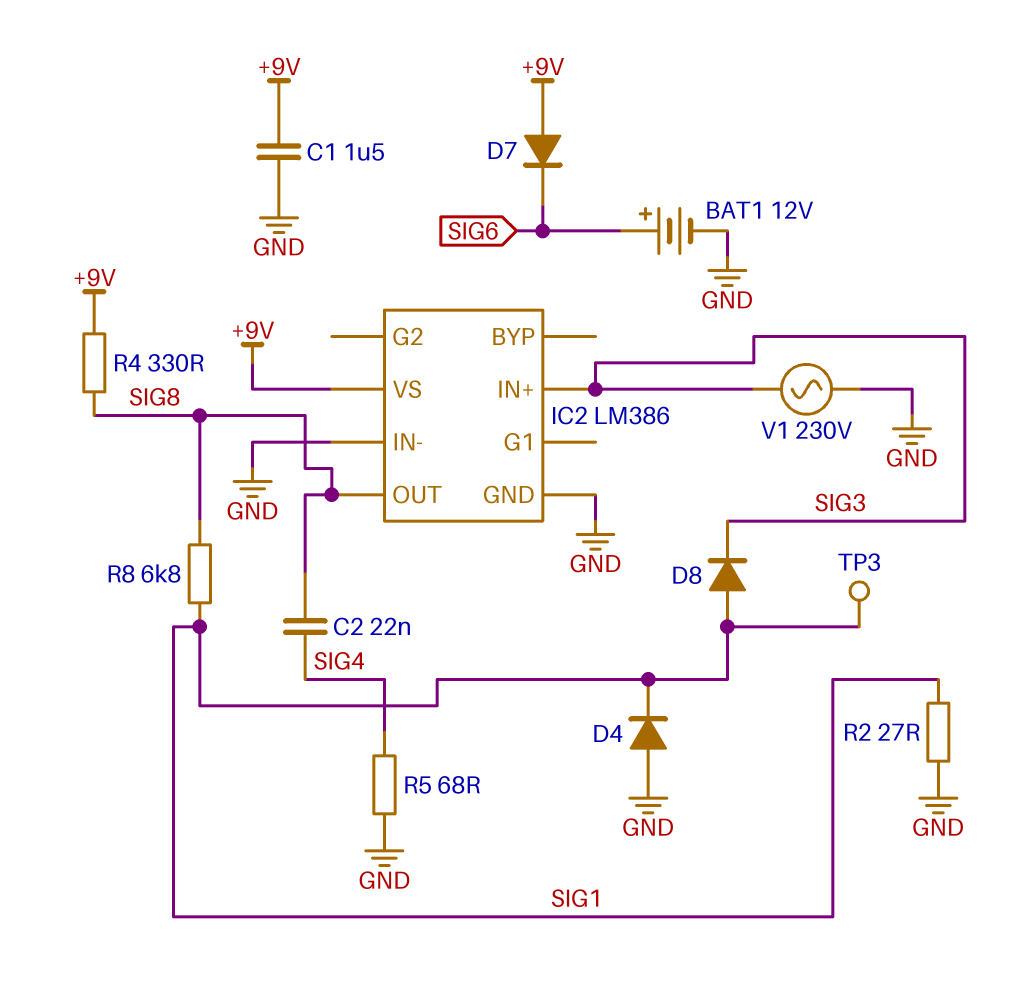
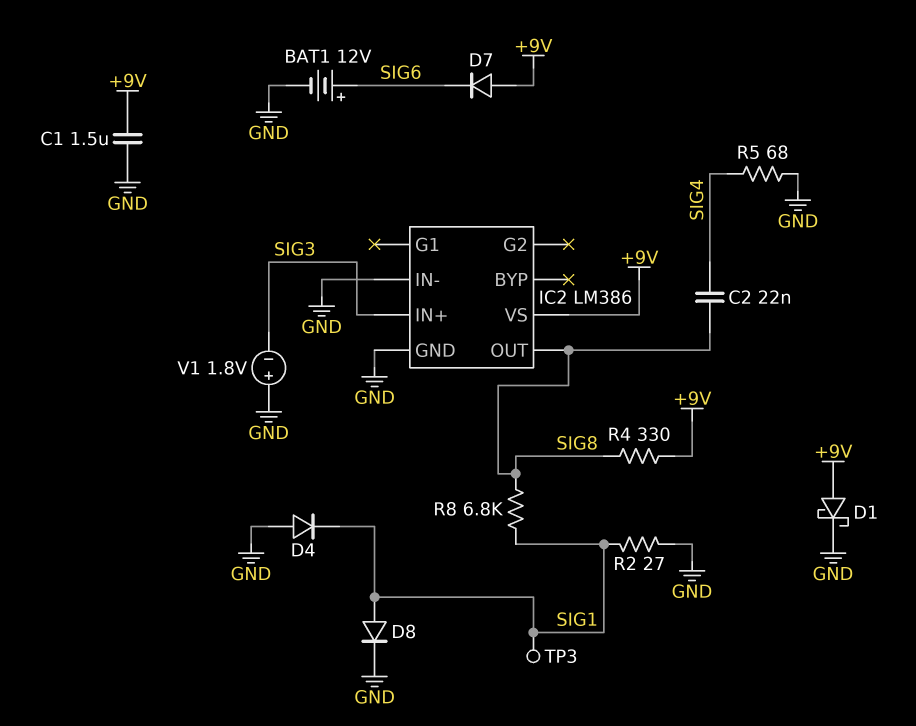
D1: none -> schottky (A +9V, K GND)
D8: diode (A SIG1, K SIG3) -> diode (A SIG1, K GND)
V1: AC 230V (GND, SIG3) -> 1.8V (plus GND, minus SIG3)

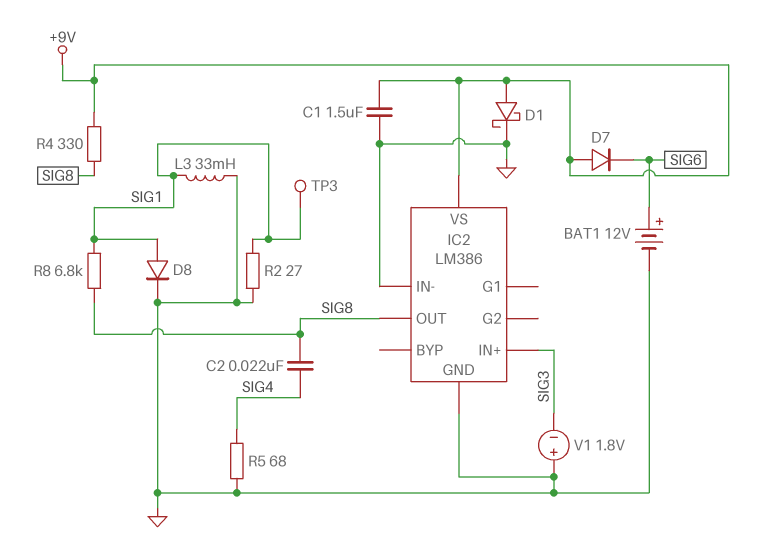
D4: diode (A GND, K SIG1) -> none
L3: none -> 33mH (GND, SIG1)

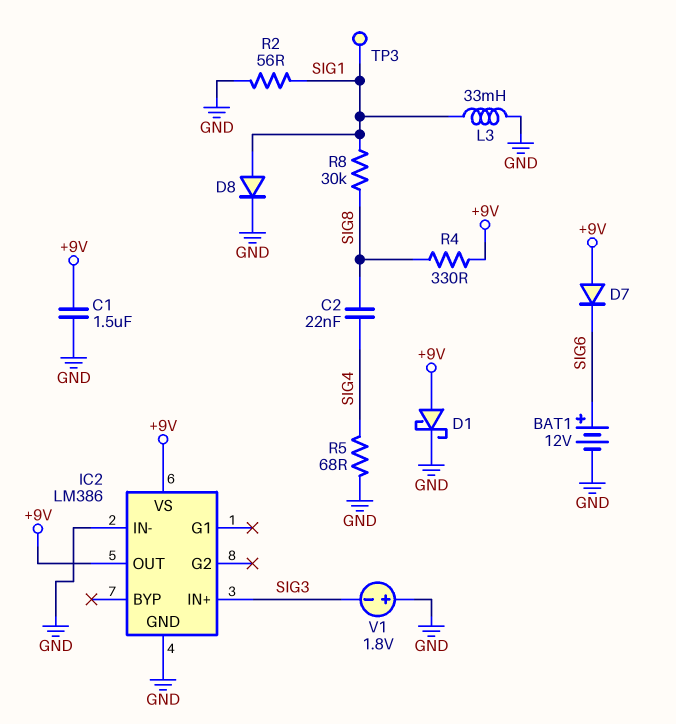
IC2 pin OUT: SIG8 -> +9V
R2: 27 (GND, SIG1) -> 56 (GND, SIG1)
R8: 6.8k (SIG1, SIG8) -> 30k (SIG1, SIG8)

